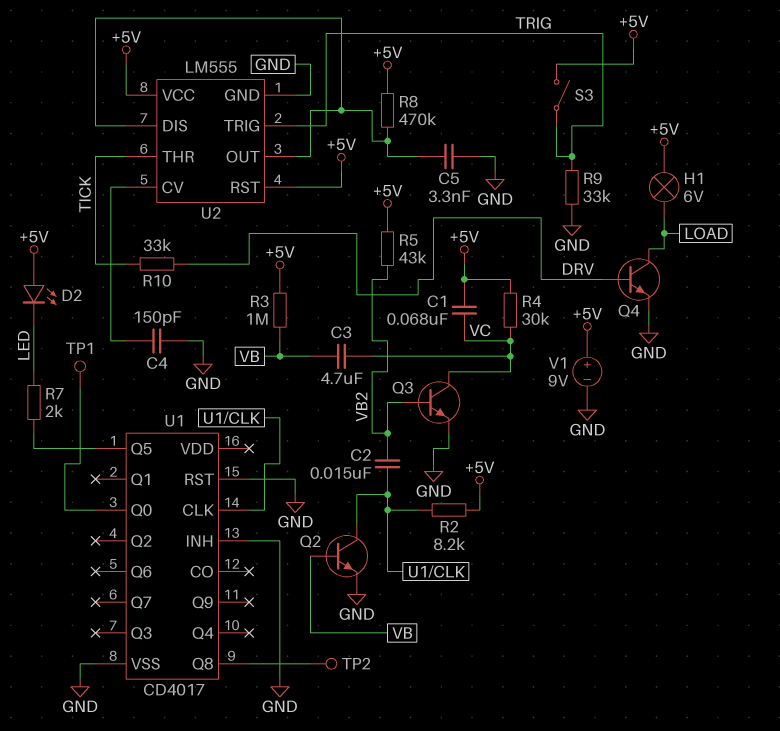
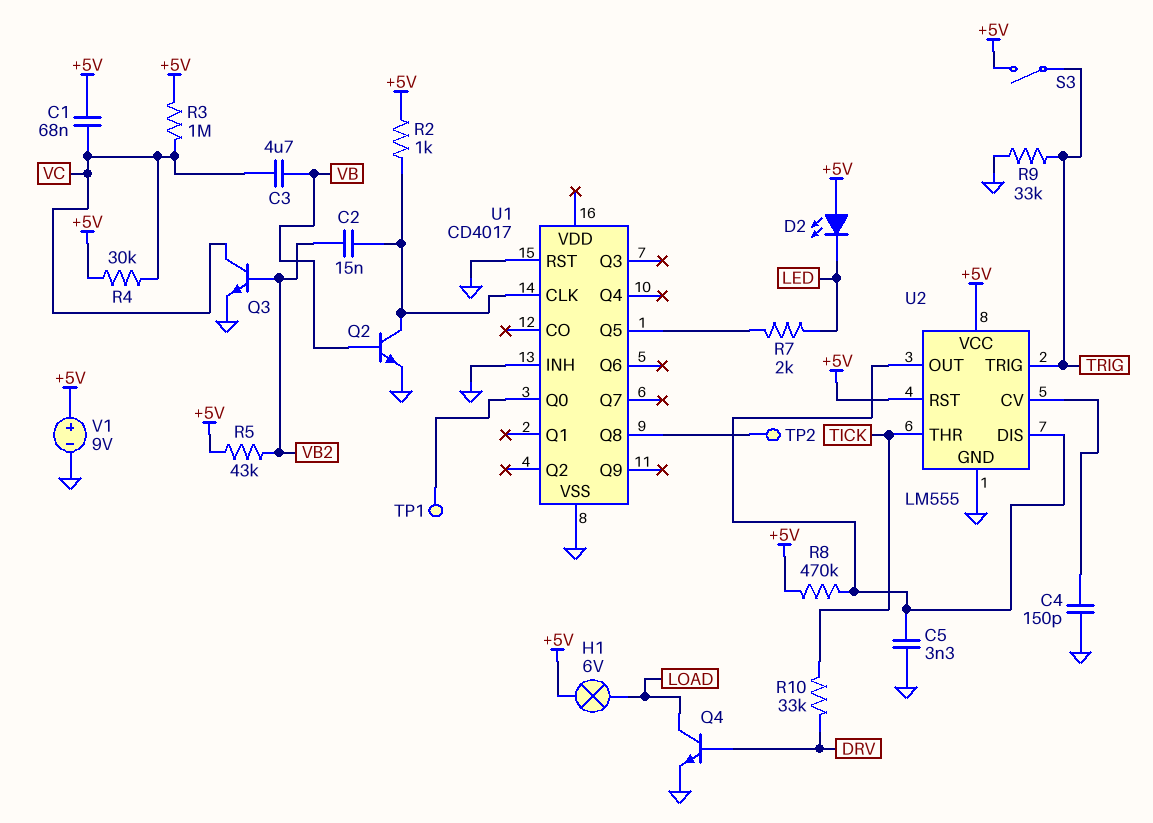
R2: 8.2k (+5V, U1/CLK) -> 1k (+5V, U1/CLK)
R3: 1M (+5V, VB) -> 1M (+5V, VC)

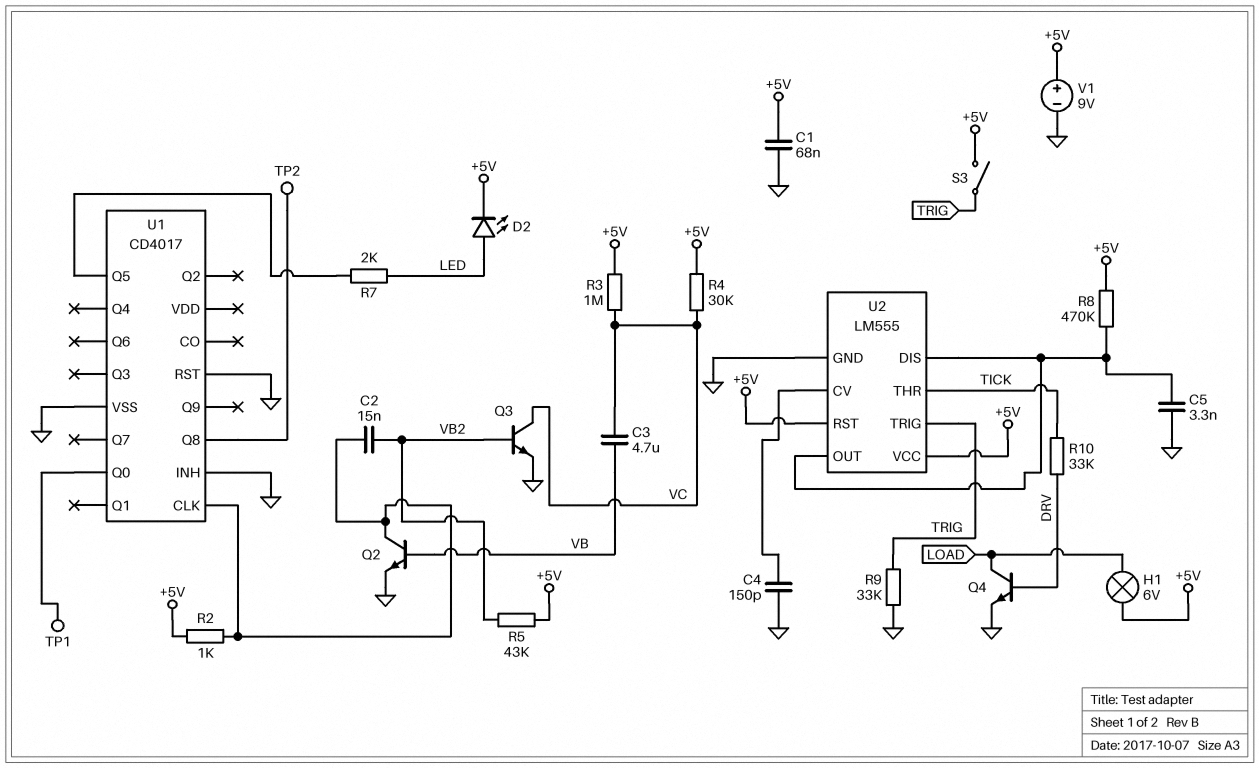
C1: 68nF (+5V, VC) -> 68nF (+5V, GND)
D2: LED (A +5V, K LED) -> LED (A LED, K +5V)

